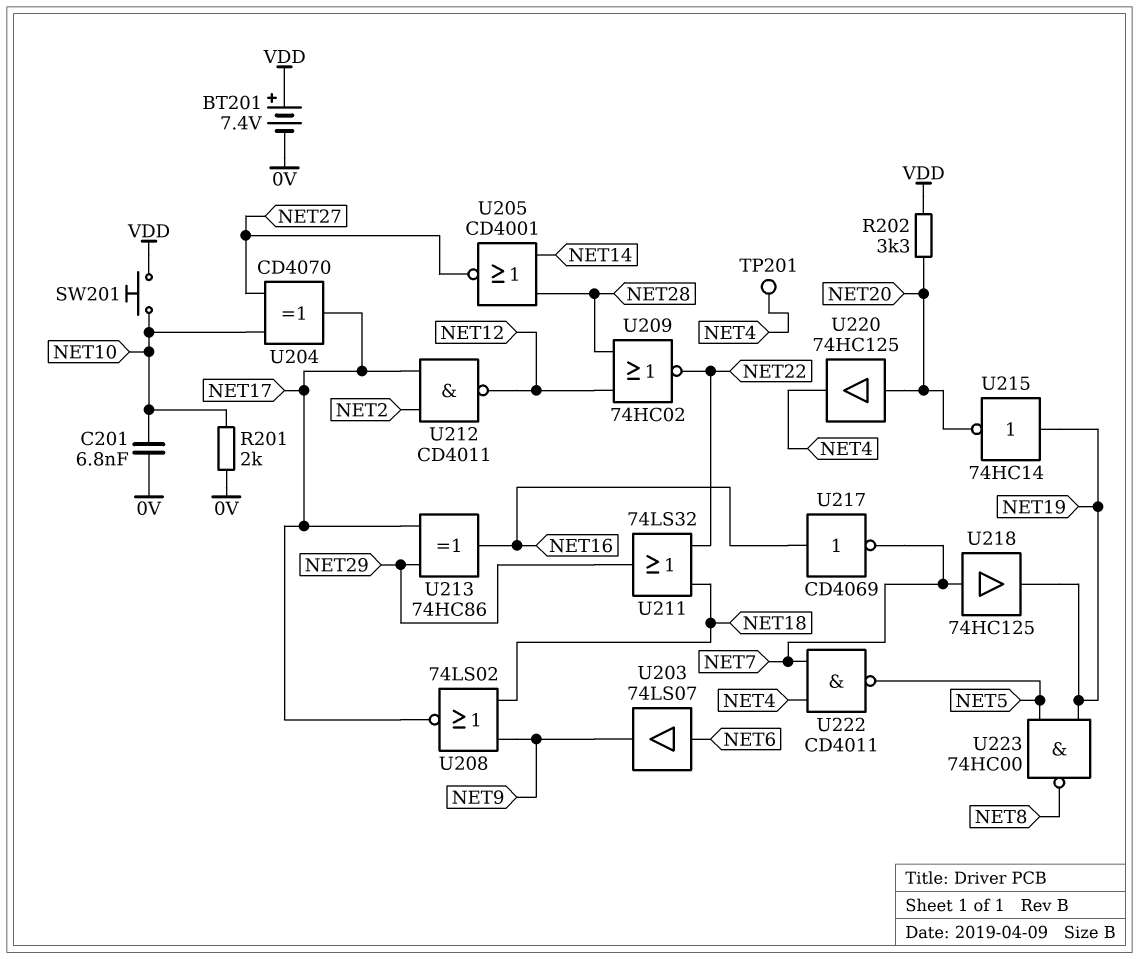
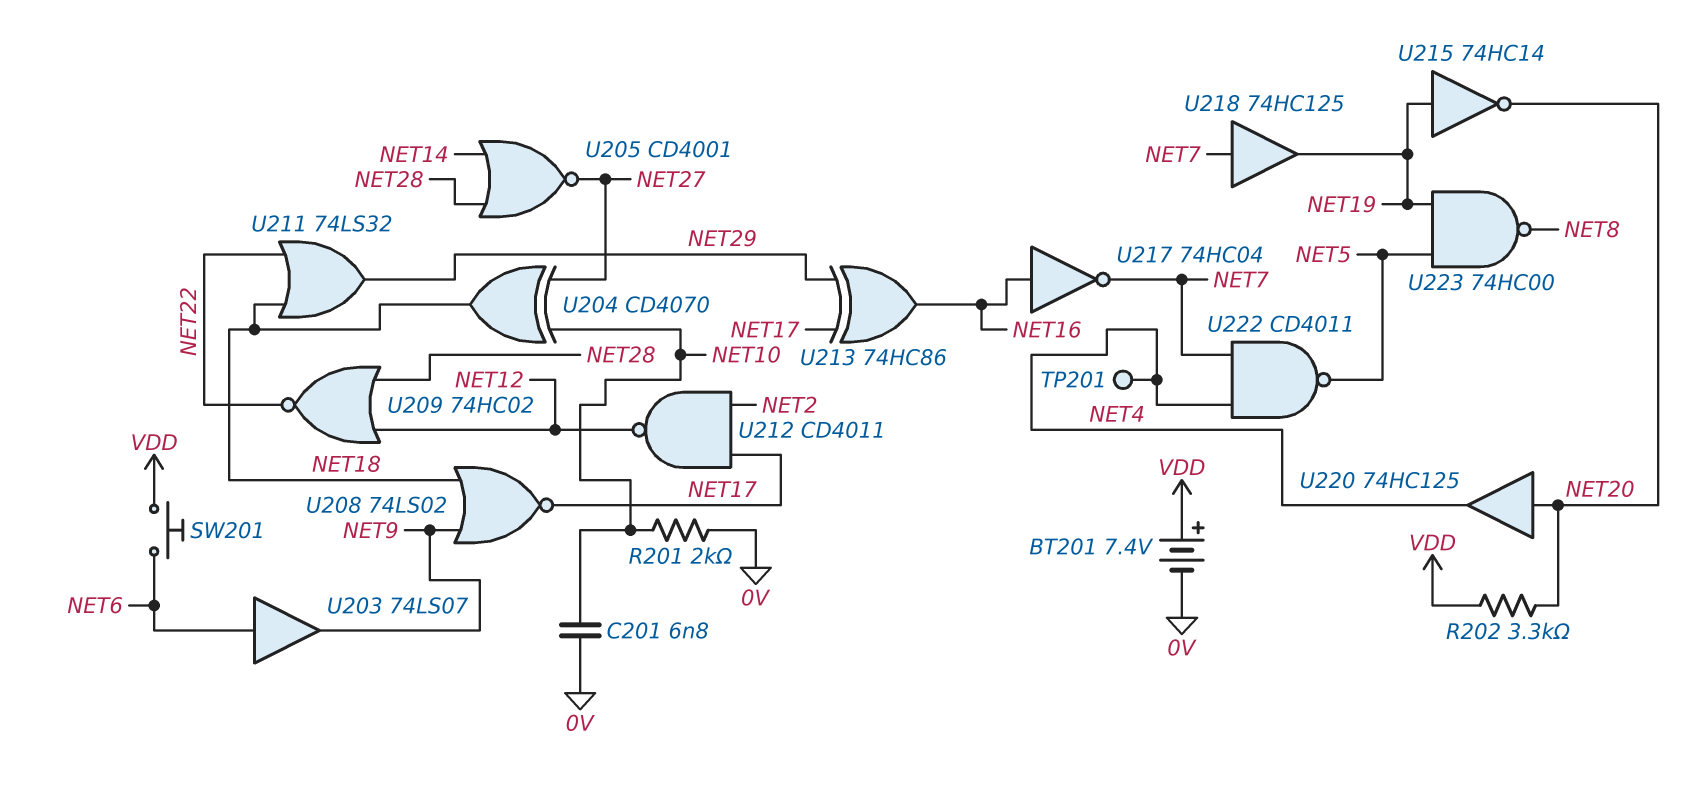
SW201: button (NET10, VDD) -> button (NET6, VDD)
U204: XOR CD4070 (in NET10, in NET27, out NET17) -> XOR CD4070 (in NET10, in NET27, out NET18)
U217: NOT CD4069 (in NET16, out NET7) -> NOT 74HC04 (in NET16, out NET7)

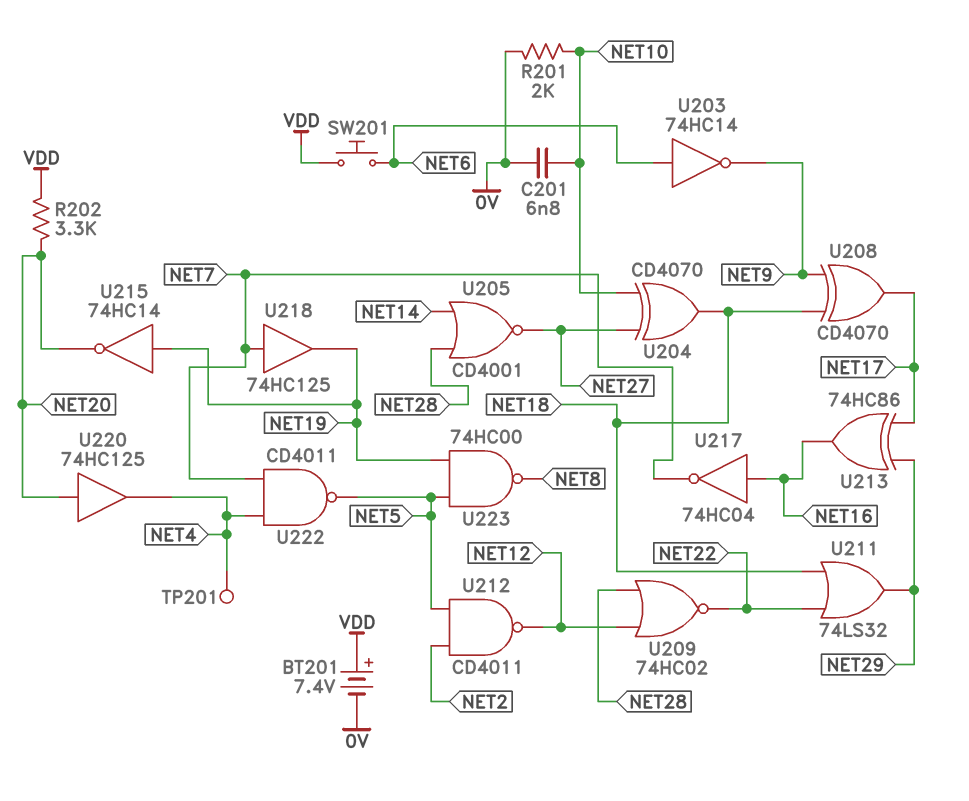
U203: buffer 74LS07 (in NET6, out NET9) -> NOT 74HC14 (in NET6, out NET9)
U208: NOR 74LS02 (in NET9, in NET18, out NET17) -> XOR CD4070 (in NET9, in NET18, out NET17)
U212: NAND CD4011 (in NET2, in NET17, out NET12) -> NAND CD4011 (in NET2, in NET5, out NET12)

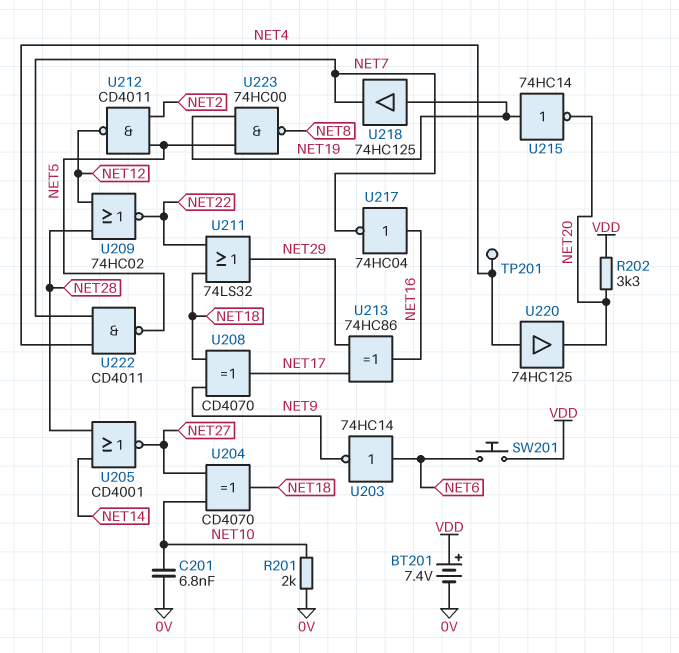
U218: buffer 74HC125 (in NET7, out NET19) -> buffer 74HC125 (in NET19, out NET7)
U220: buffer 74HC125 (in NET20, out NET4) -> buffer 74HC125 (in NET4, out NET20)

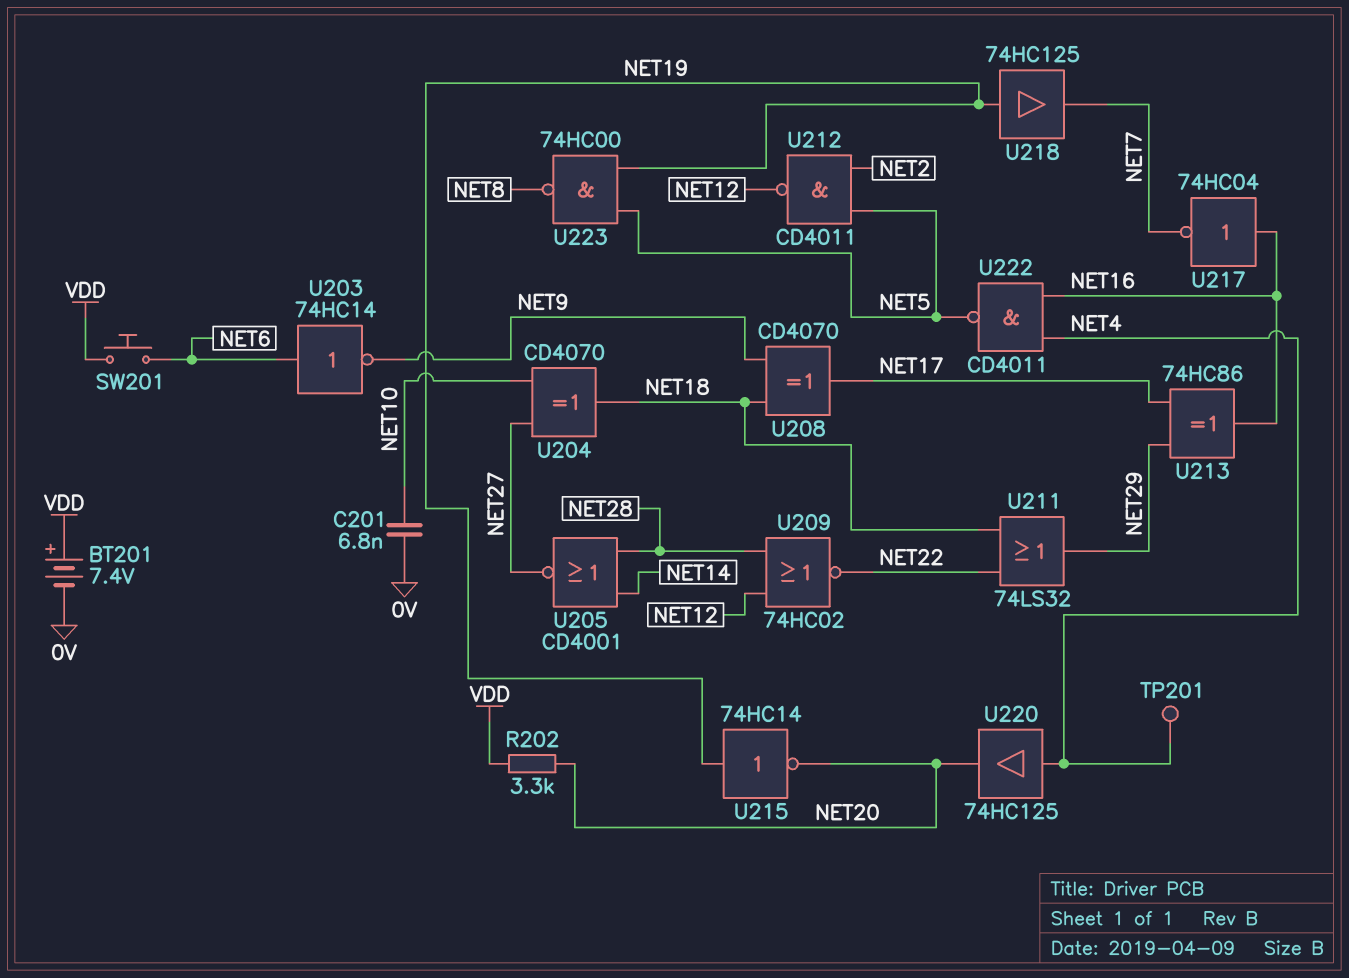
R201: 2k (0V, NET10) -> none
U222: NAND CD4011 (in NET4, in NET7, out NET5) -> NAND CD4011 (in NET4, in NET16, out NET5)

